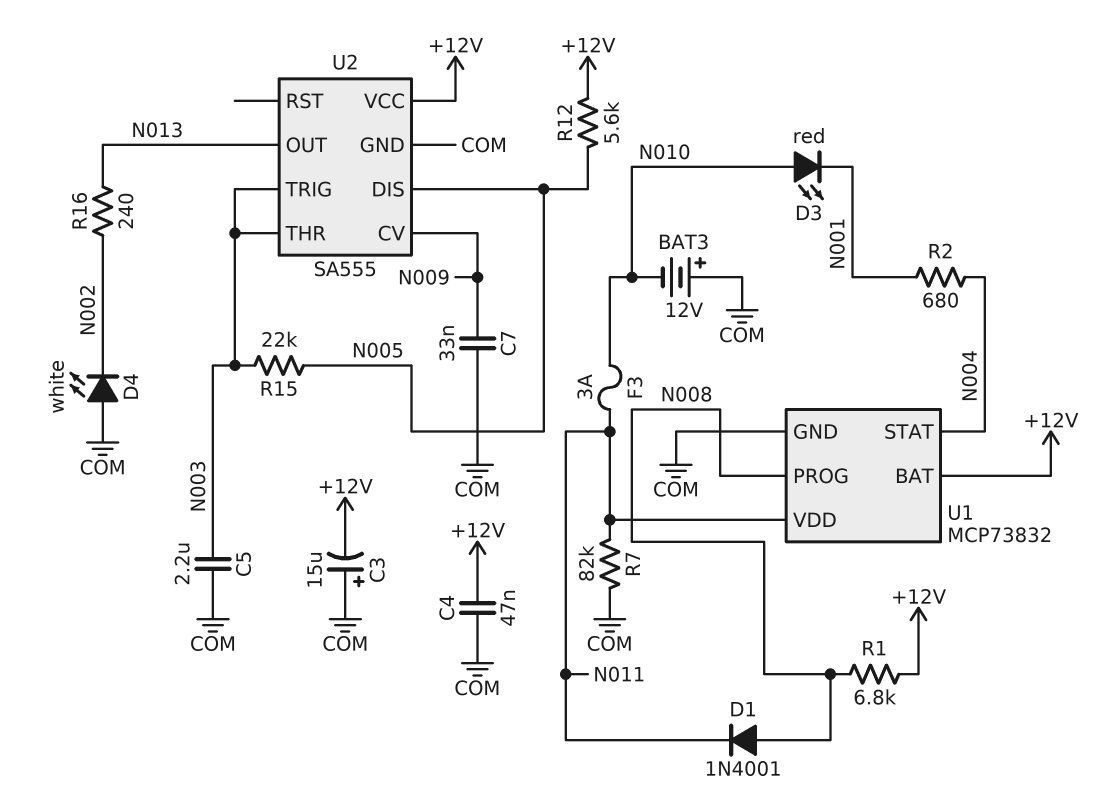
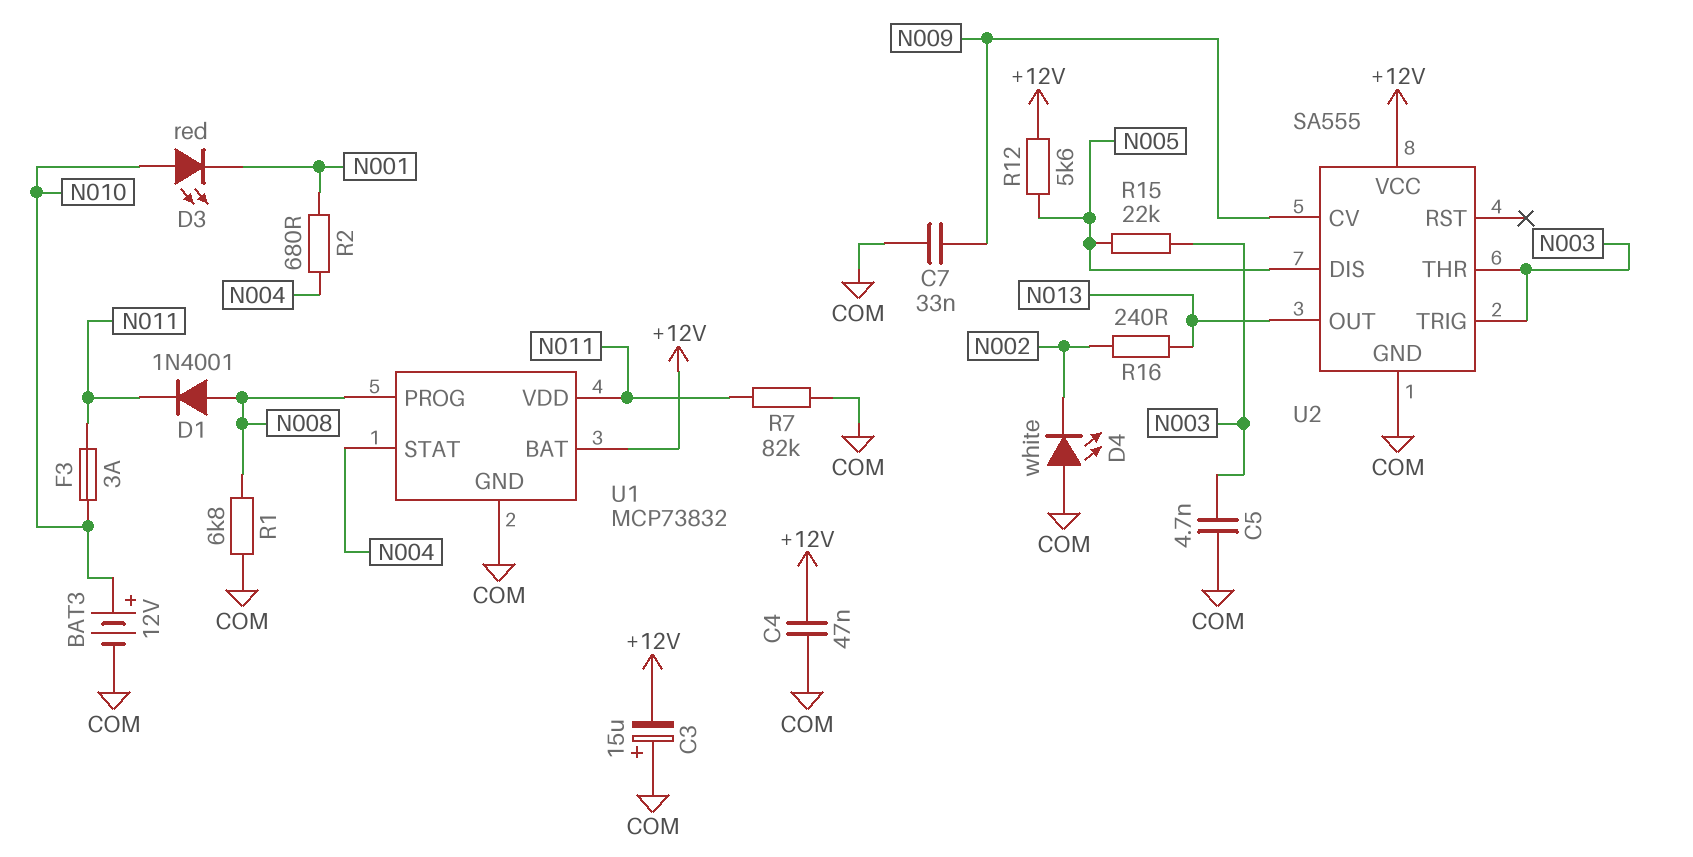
BAT3: 12V (plus COM, minus N010) -> 12V (plus N010, minus COM)
C5: 2.2uF (COM, N003) -> 4.7nF (COM, N003)
R1: 6.8k (+12V, N008) -> 6.8k (COM, N008)

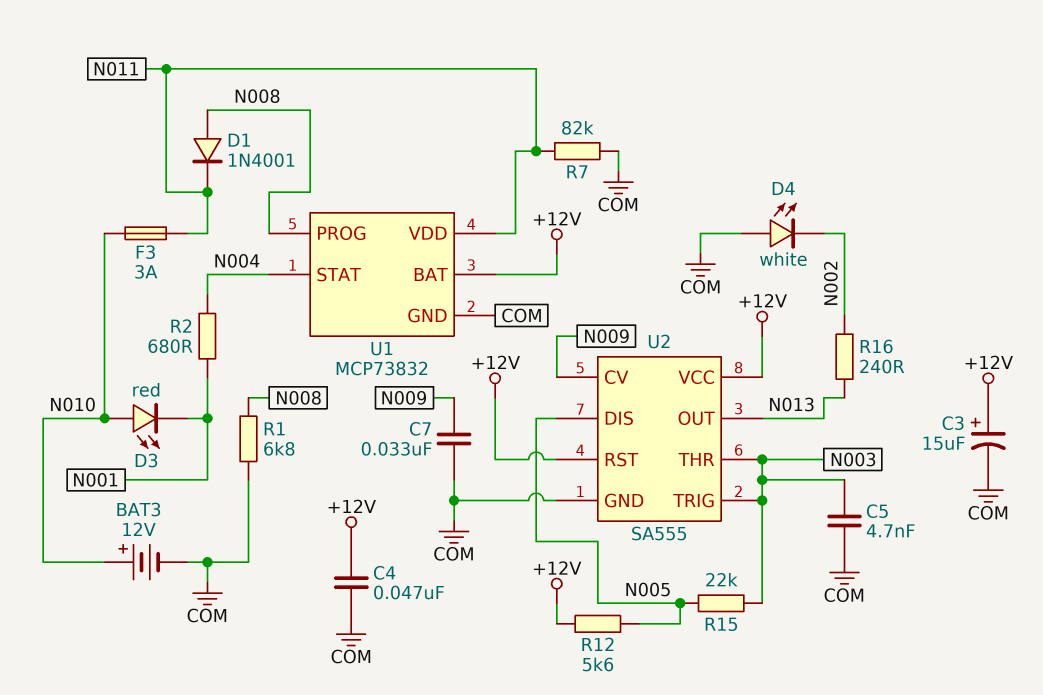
C3: 15uF (plus COM, minus +12V) -> 15uF (plus +12V, minus COM)
U2 pin RST: none -> +12V

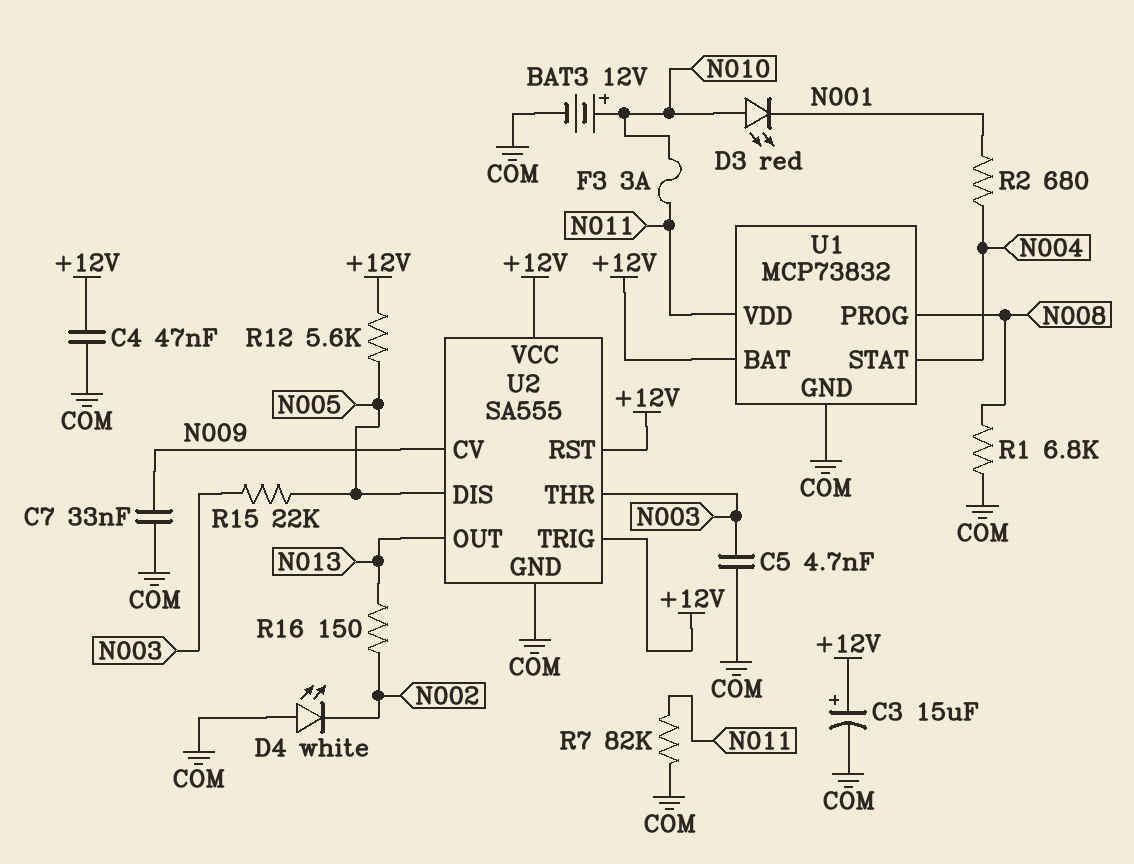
D1: diode 1N4001 (A N008, K N011) -> none
R16: 240 (N002, N013) -> 150 (N002, N013)
U2 pin TRIG: N003 -> +12V

